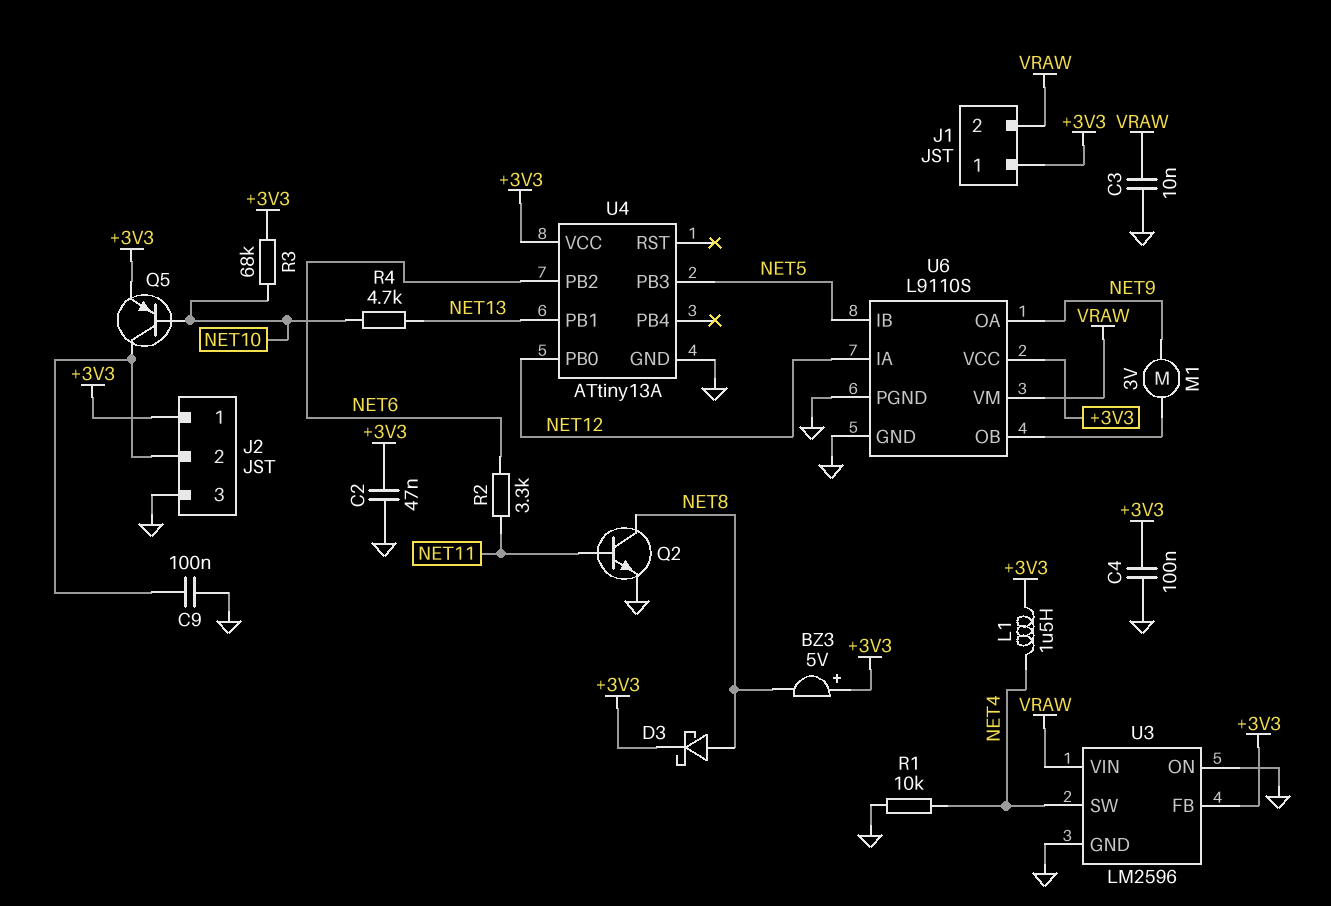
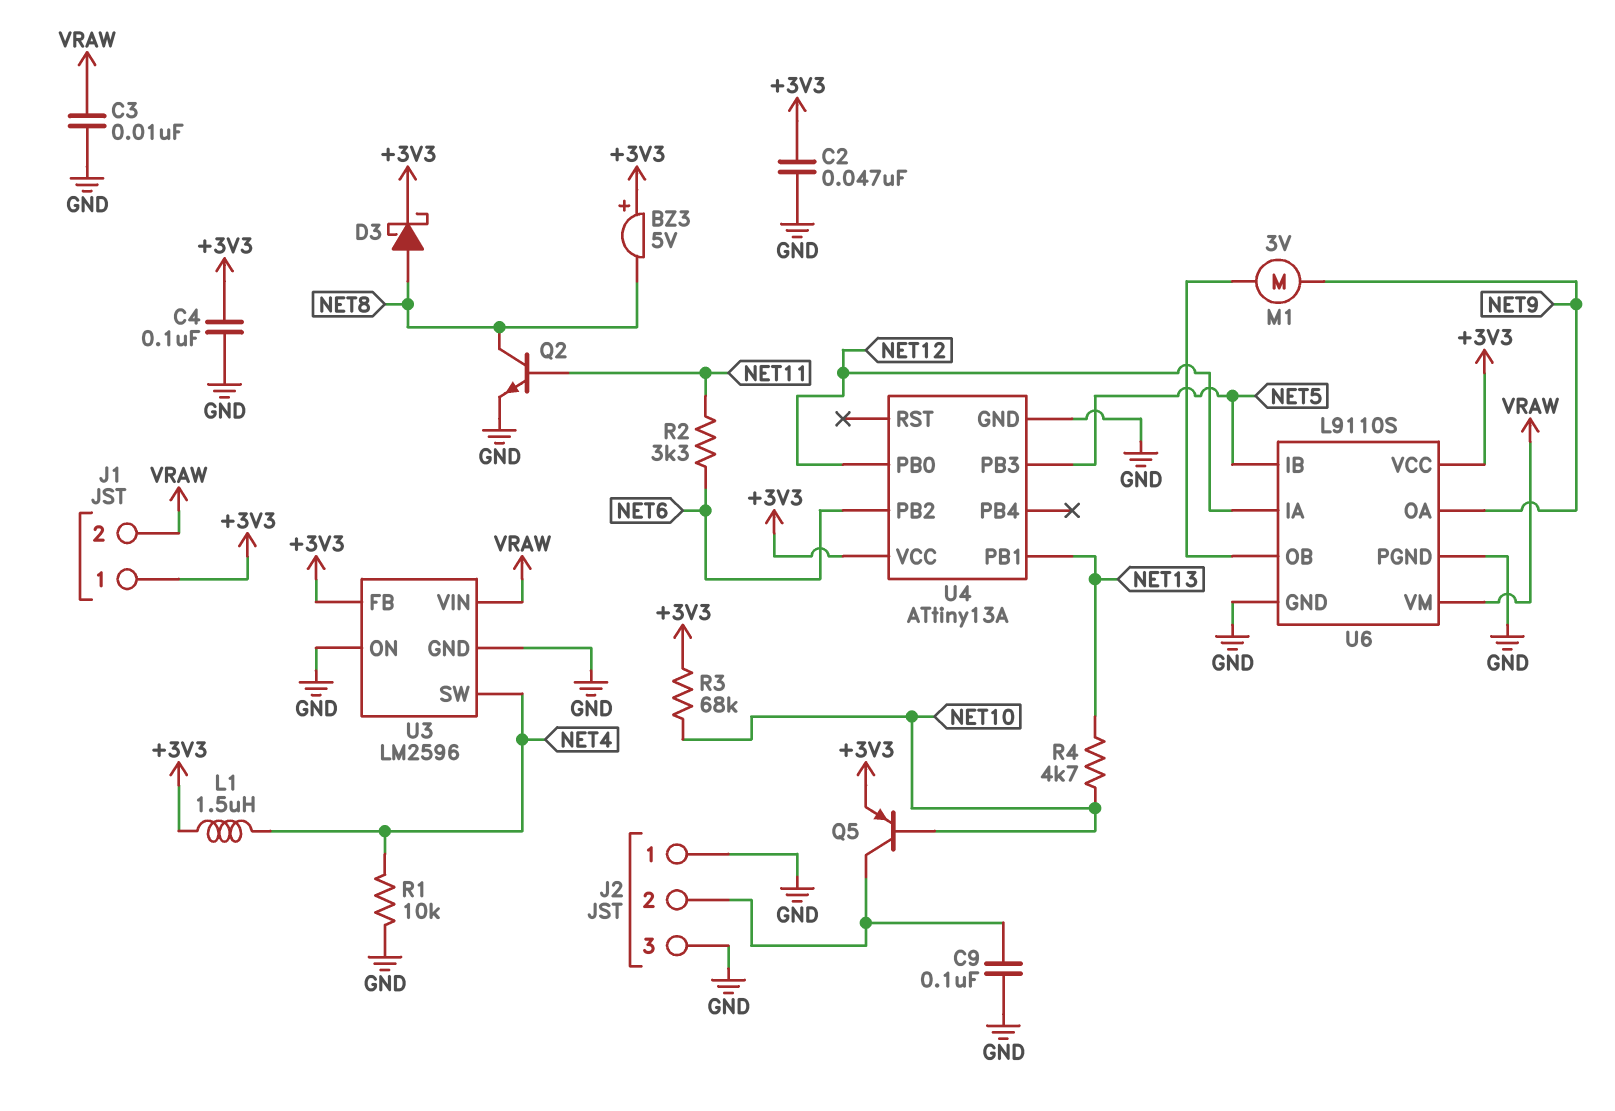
J2 pin 1: +3V3 -> GND

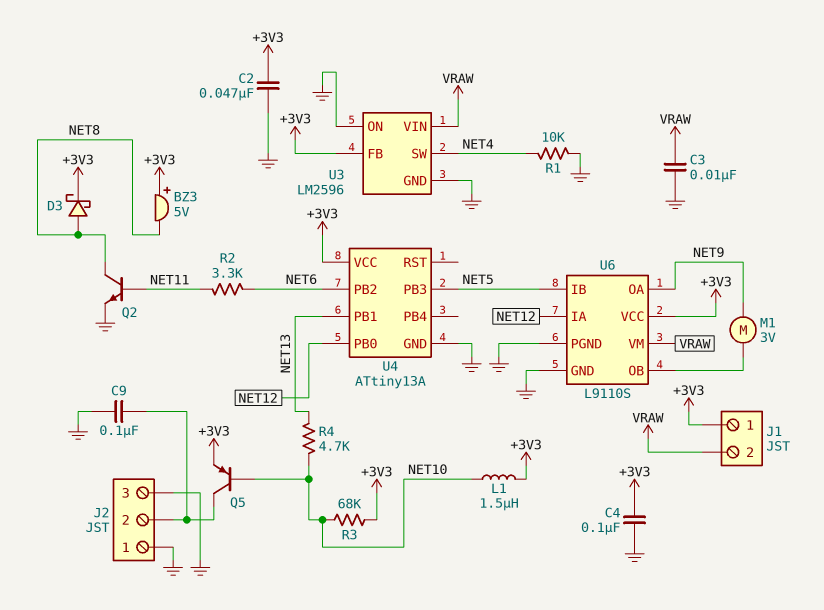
L1: 1.5uH (+3V3, NET4) -> 1.5uH (+3V3, NET10)

